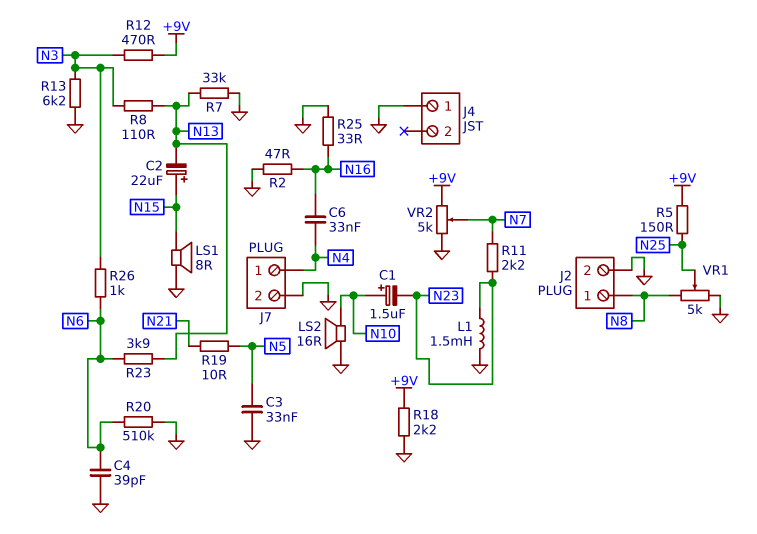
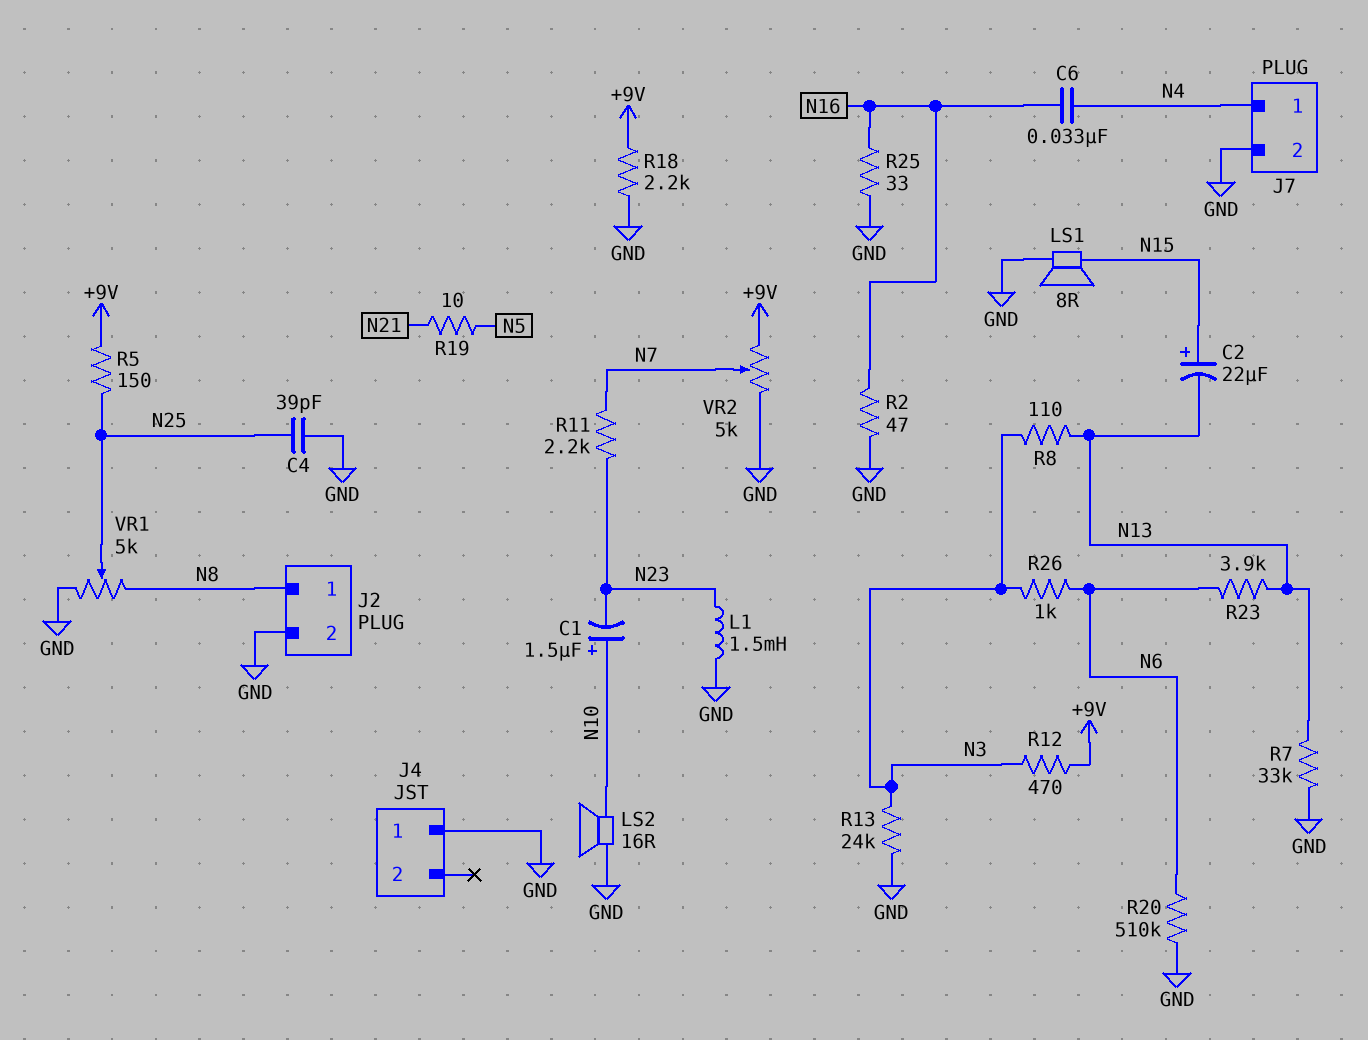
C3: 33nF (GND, N5) -> none
C4: 39pF (GND, N6) -> 39pF (GND, N25)
R13: 6.2k (GND, N3) -> 24k (GND, N3)

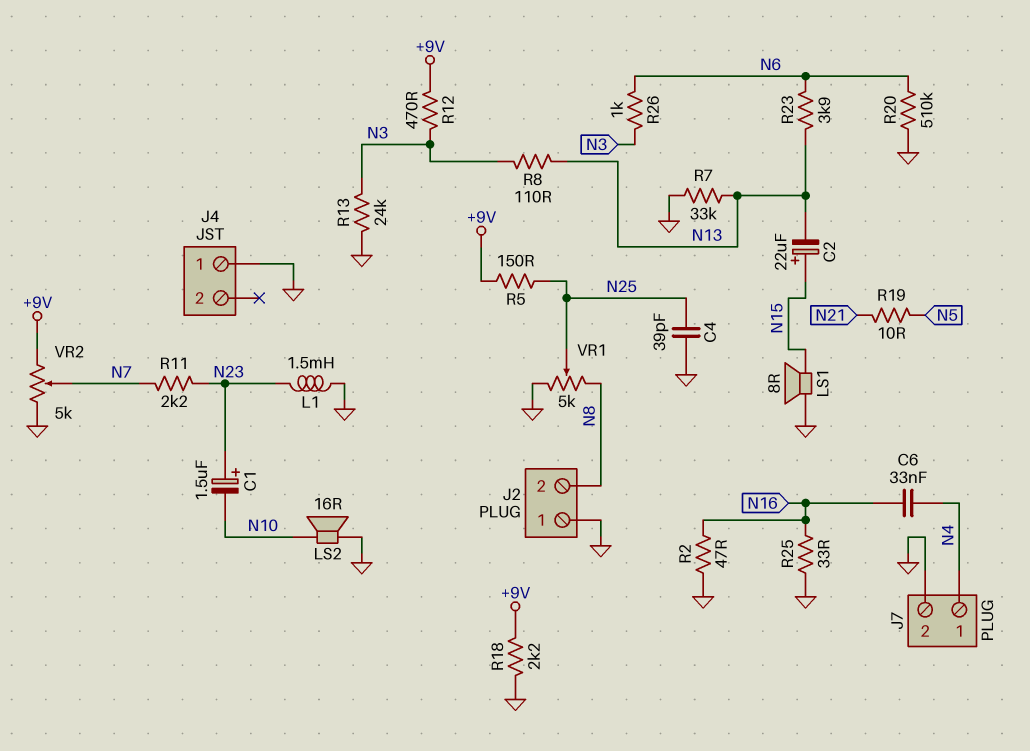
C1: 1.5uF (plus N10, minus N23) -> 1.5uF (plus N23, minus N10)
J2 pin 1: N8 -> GND
J2 pin 2: GND -> N8

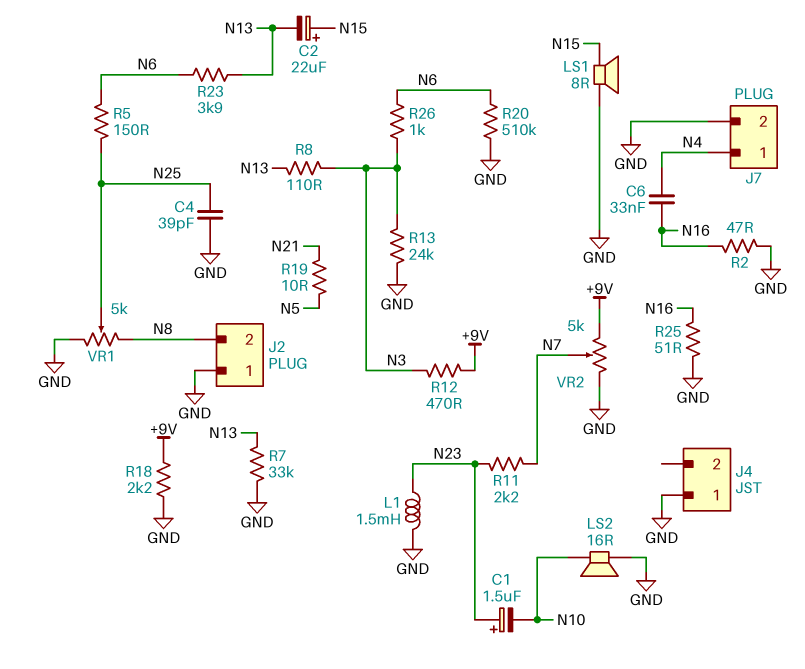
R5: 150 (+9V, N25) -> 150 (N6, N25)
R25: 33 (GND, N16) -> 51 (GND, N16)

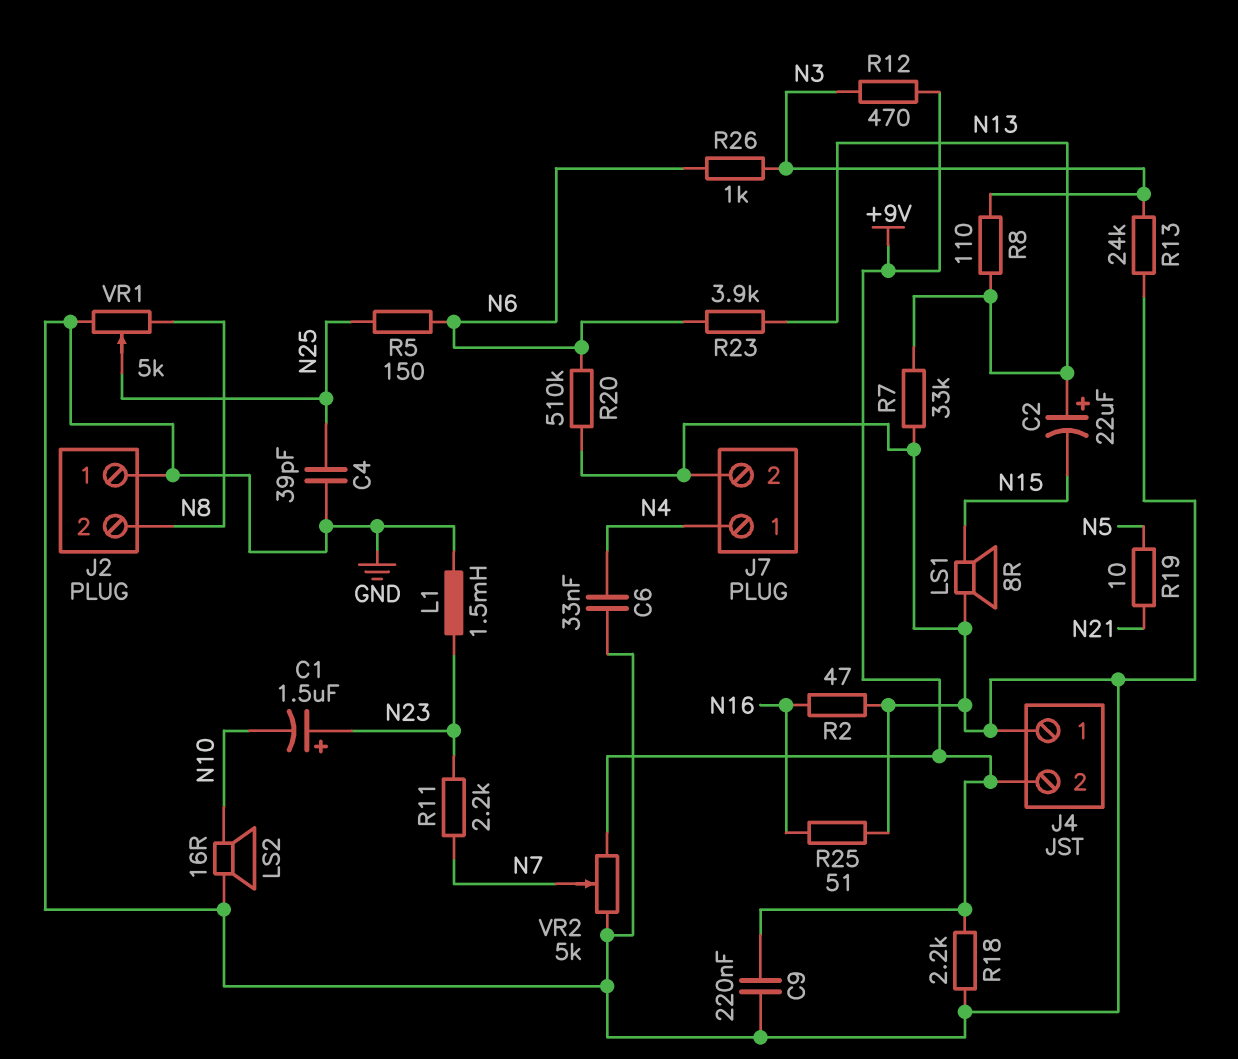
C2: 22uF (plus N15, minus N13) -> 22uF (plus N13, minus N15)
C6: 33nF (N4, N16) -> 33nF (GND, N4)
C9: none -> 220nF (+9V, GND)
J4 pin 2: none -> +9V

